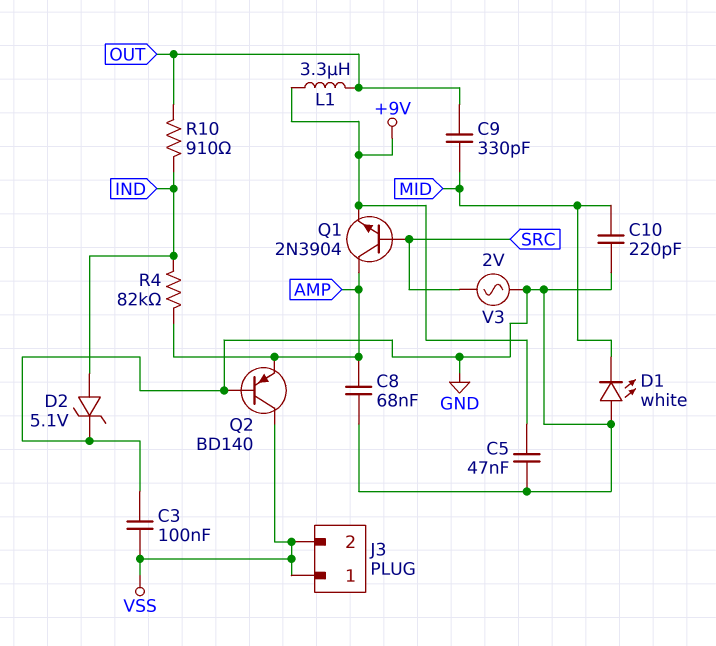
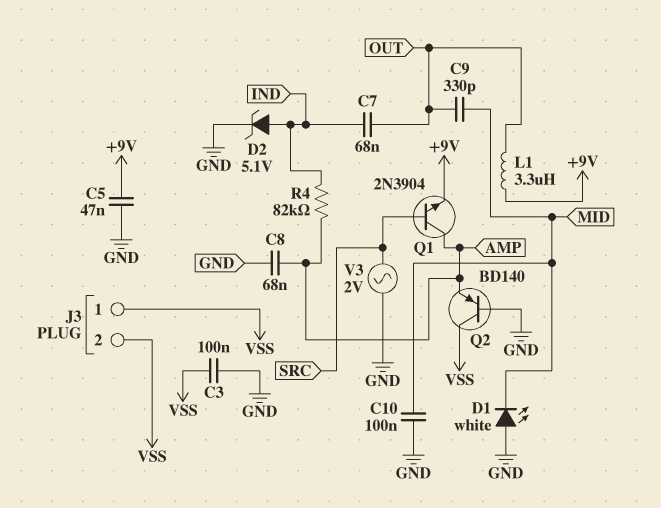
C7: none -> 68nF (IND, OUT)
C10: 220pF (GND, MID) -> 100nF (GND, MID)
R10: 910 (IND, OUT) -> none

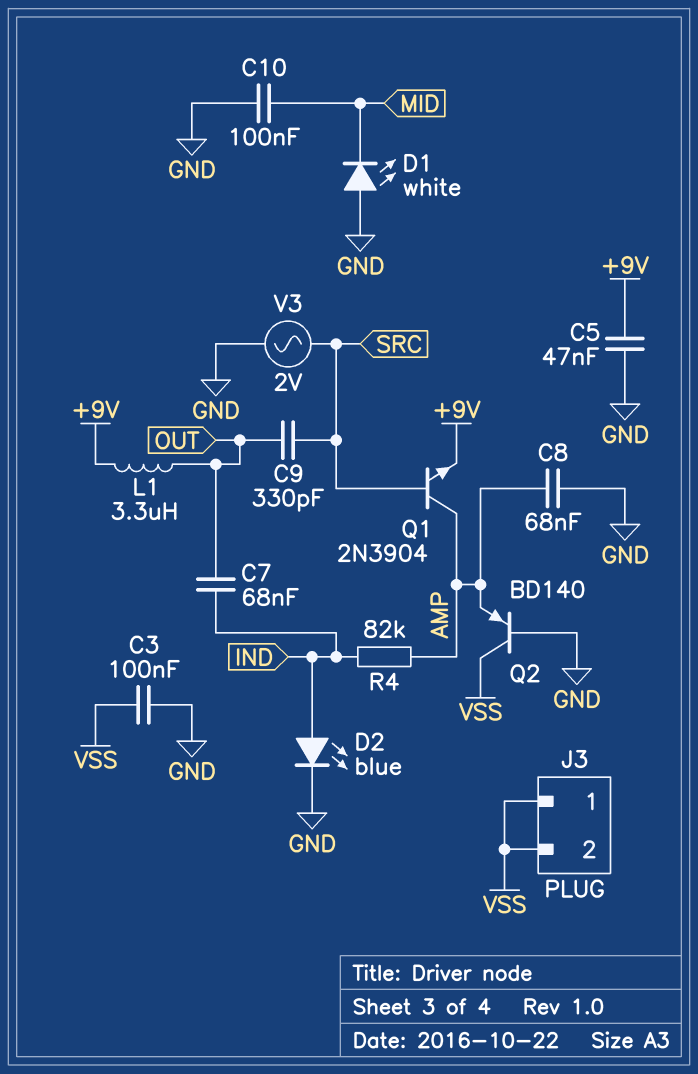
C9: 330pF (MID, OUT) -> 330pF (OUT, SRC)
D2: zener 5.1V (A IND, K GND) -> LED blue (A IND, K GND)

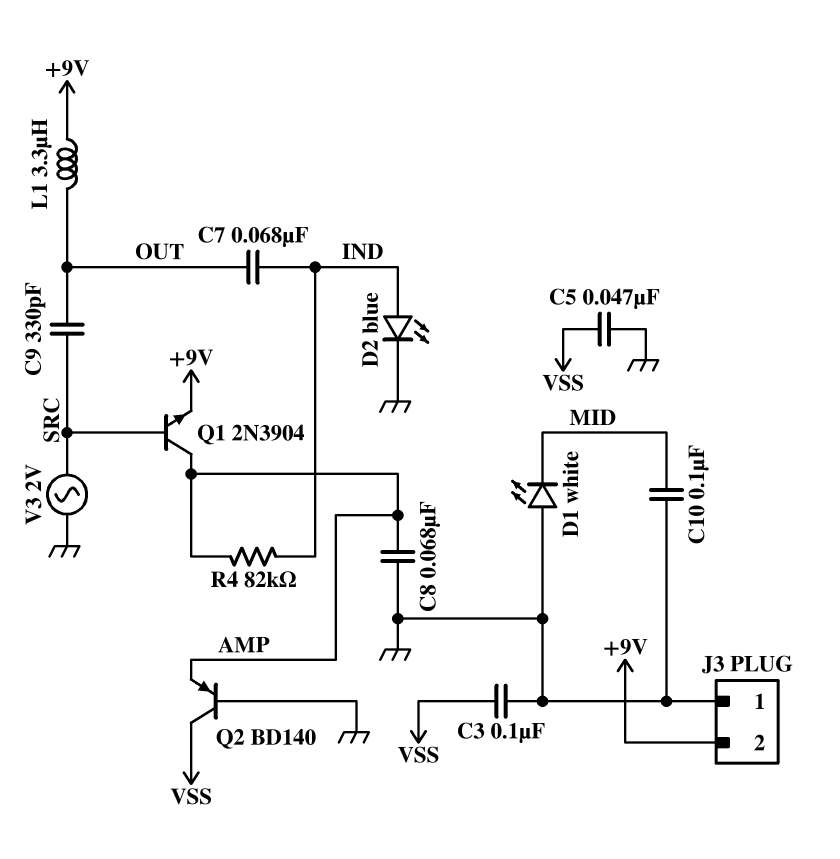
C5: 47nF (+9V, GND) -> 47nF (GND, VSS)
J3 pin 1: VSS -> GND
J3 pin 2: VSS -> +9V

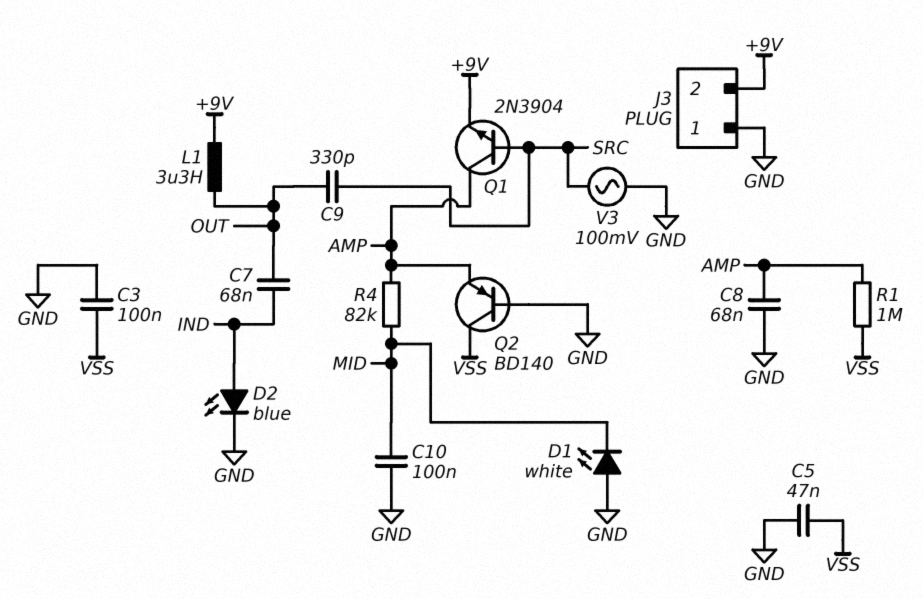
R1: none -> 1M (AMP, VSS)
R4: 82k (AMP, IND) -> 82k (AMP, MID)
V3: AC 2V (GND, SRC) -> AC 100mV (GND, SRC)

